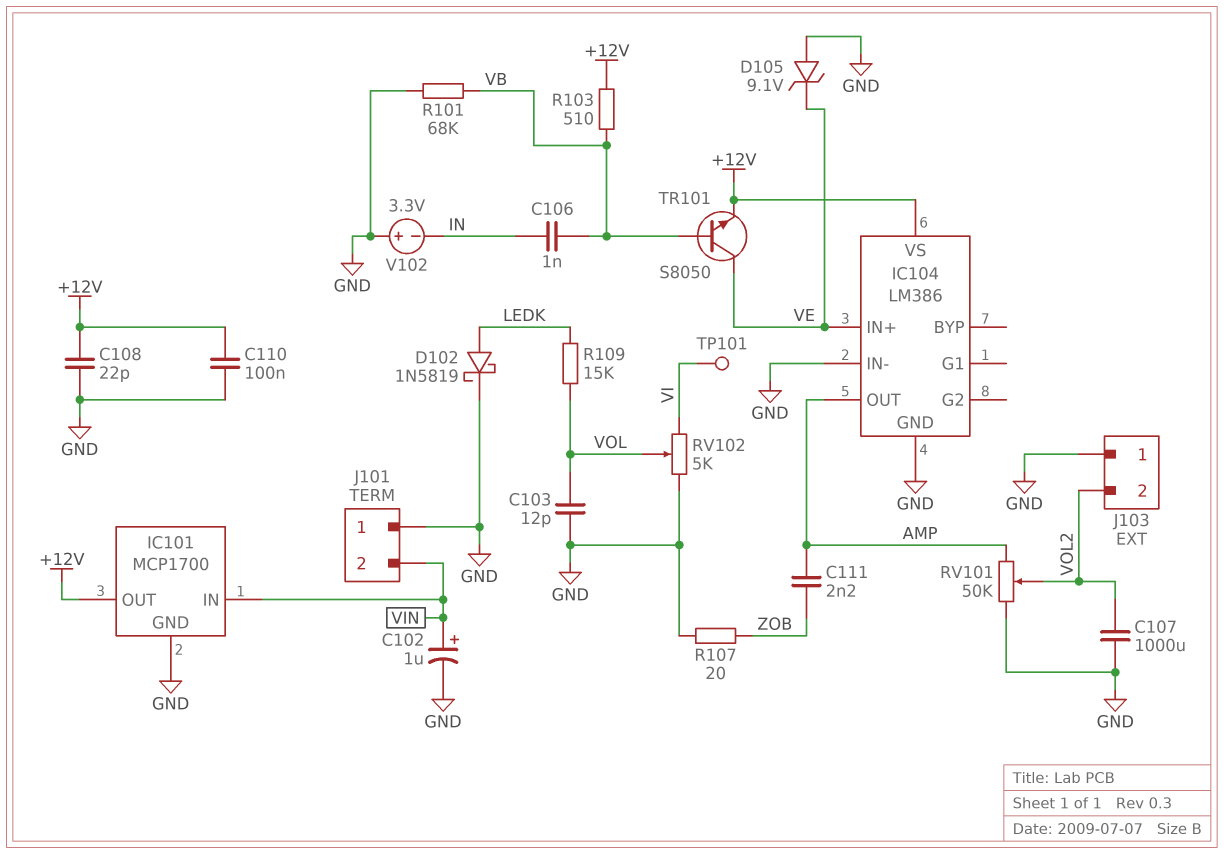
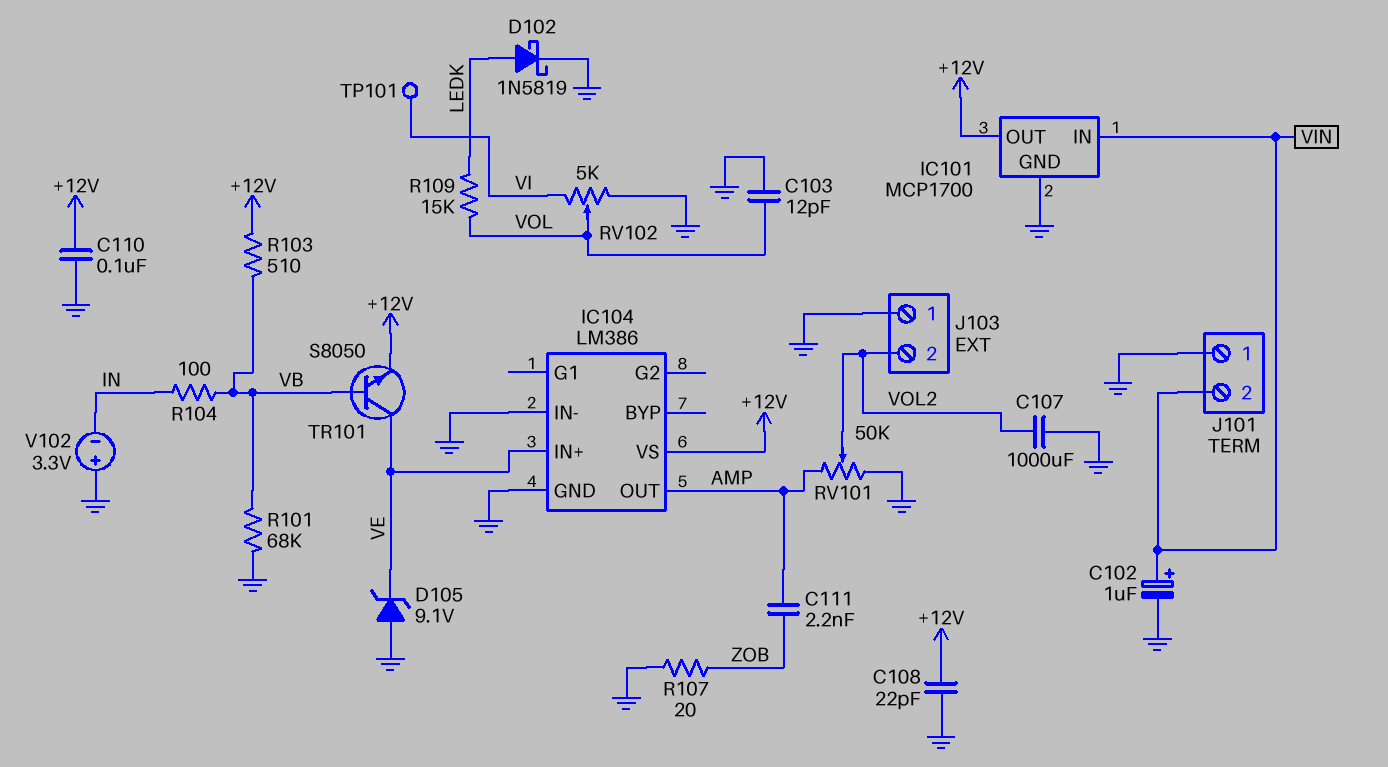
C106: 1nF (IN, VB) -> none
R104: none -> 100 (IN, VB)

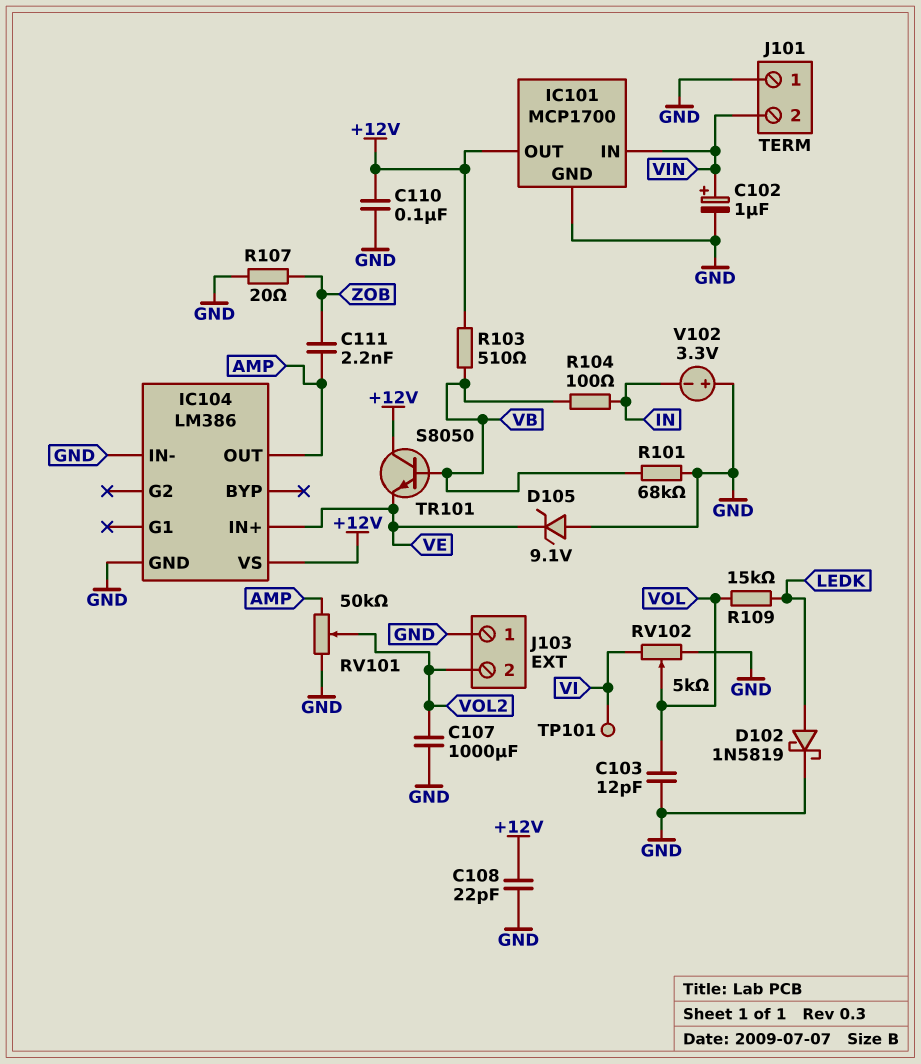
TR101: NPN S8050 (B VB, C VE, E +12V) -> NPN S8050 (B VB, C +12V, E VE)

